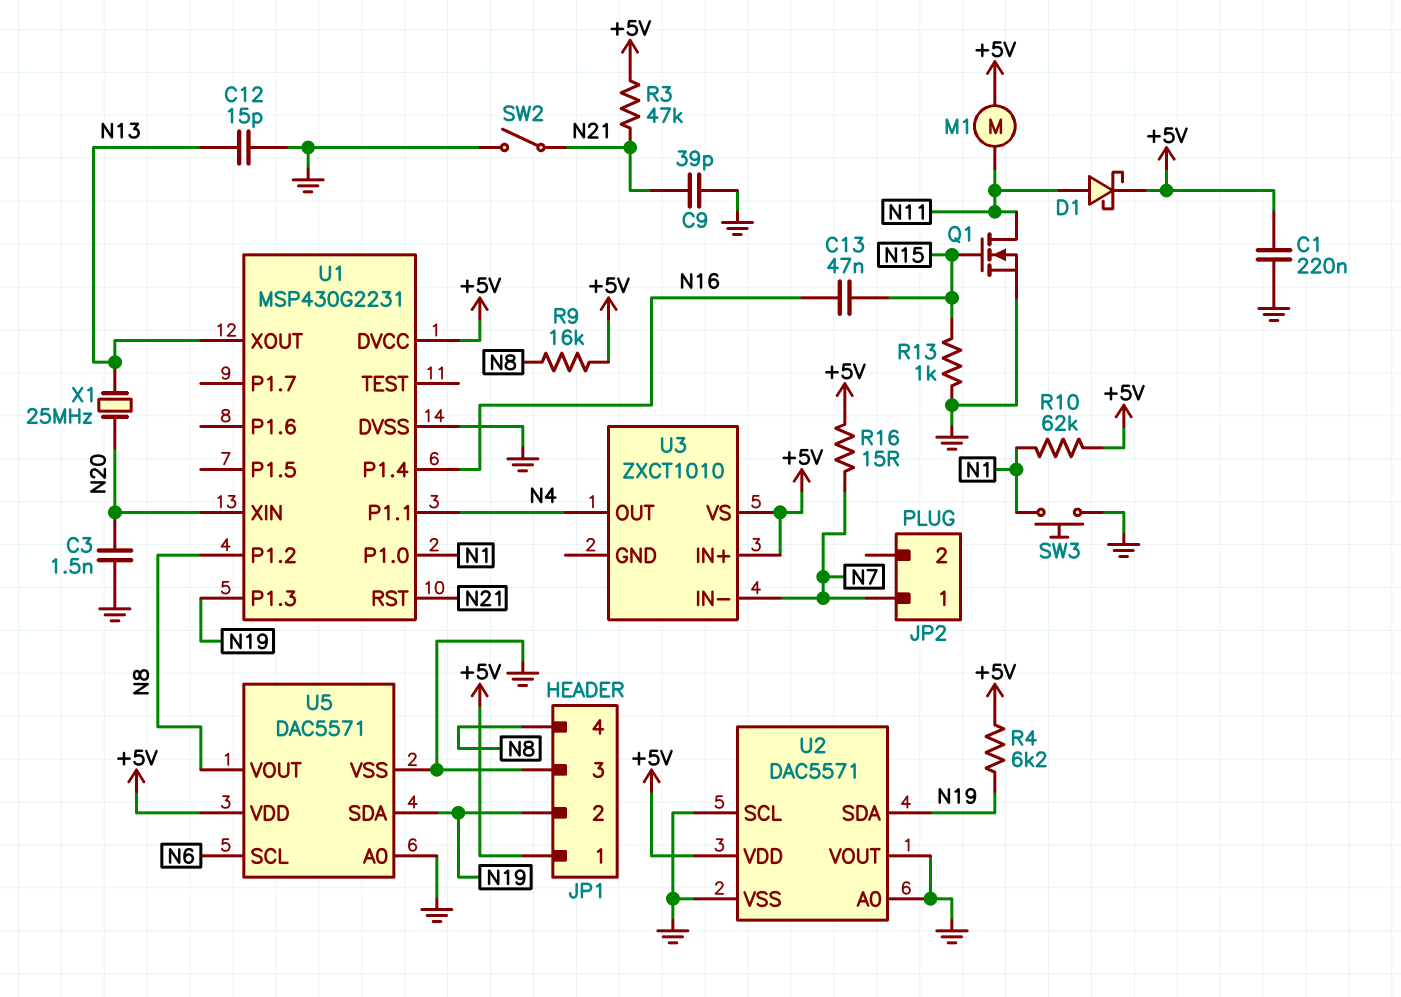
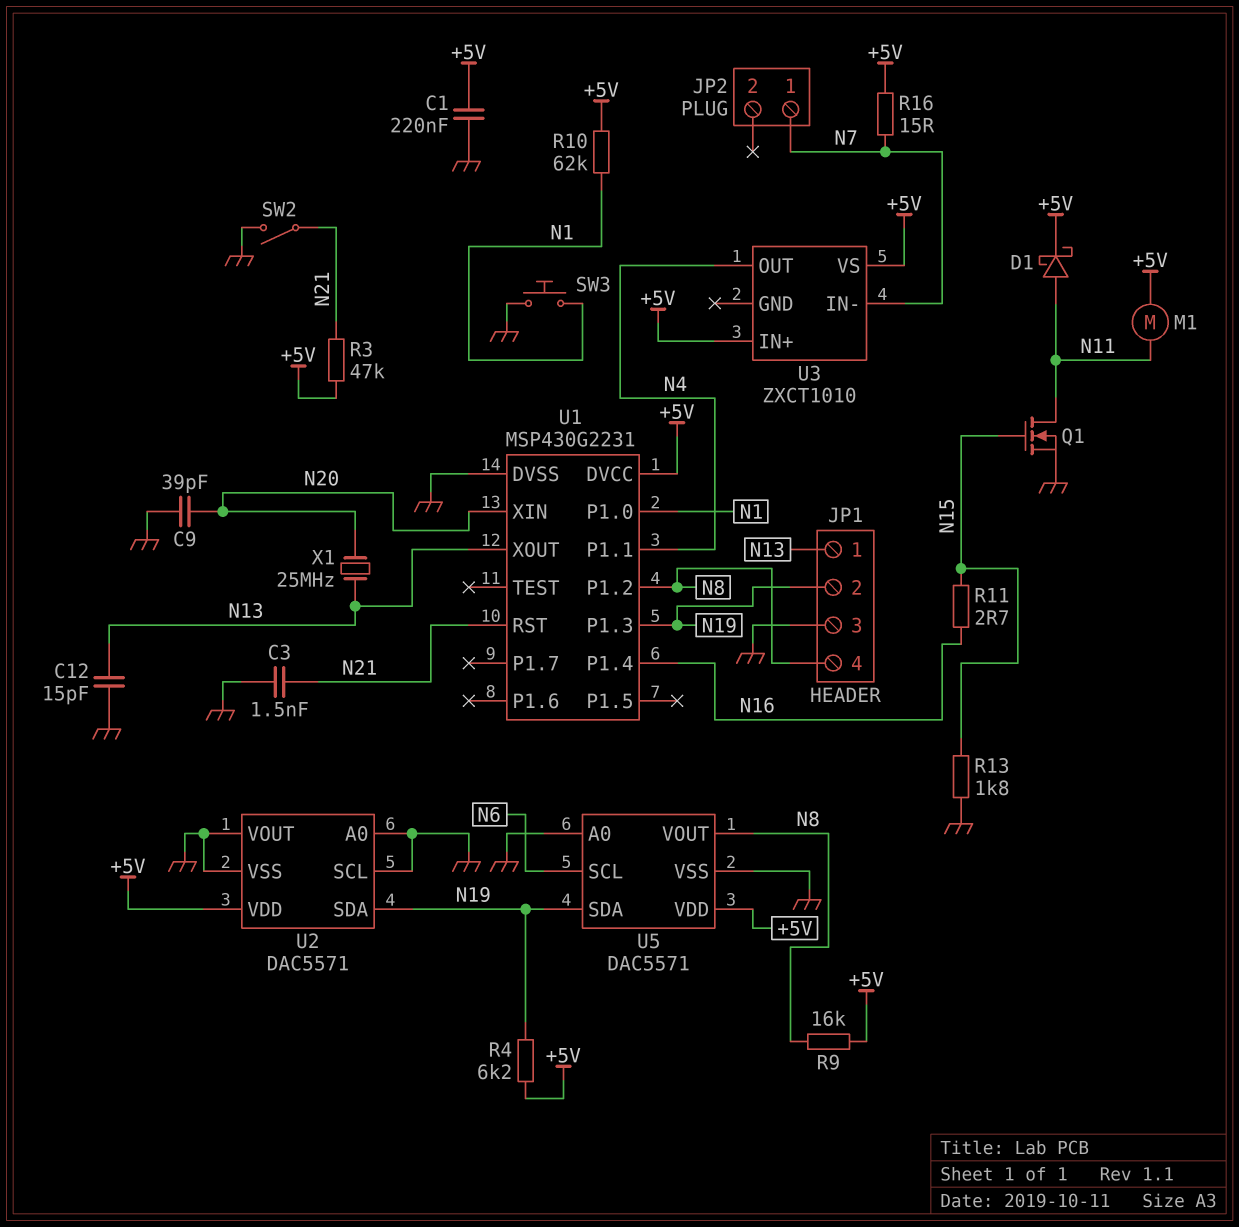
C3: 1.5nF (GND, N20) -> 1.5nF (GND, N21)
C9: 39pF (GND, N21) -> 39pF (GND, N20)
C13: 47nF (N15, N16) -> none
JP1 pin 1: +5V -> N13
R11: none -> 2.7 (N15, N16)
R13: 1k (GND, N15) -> 1.8k (GND, N15)

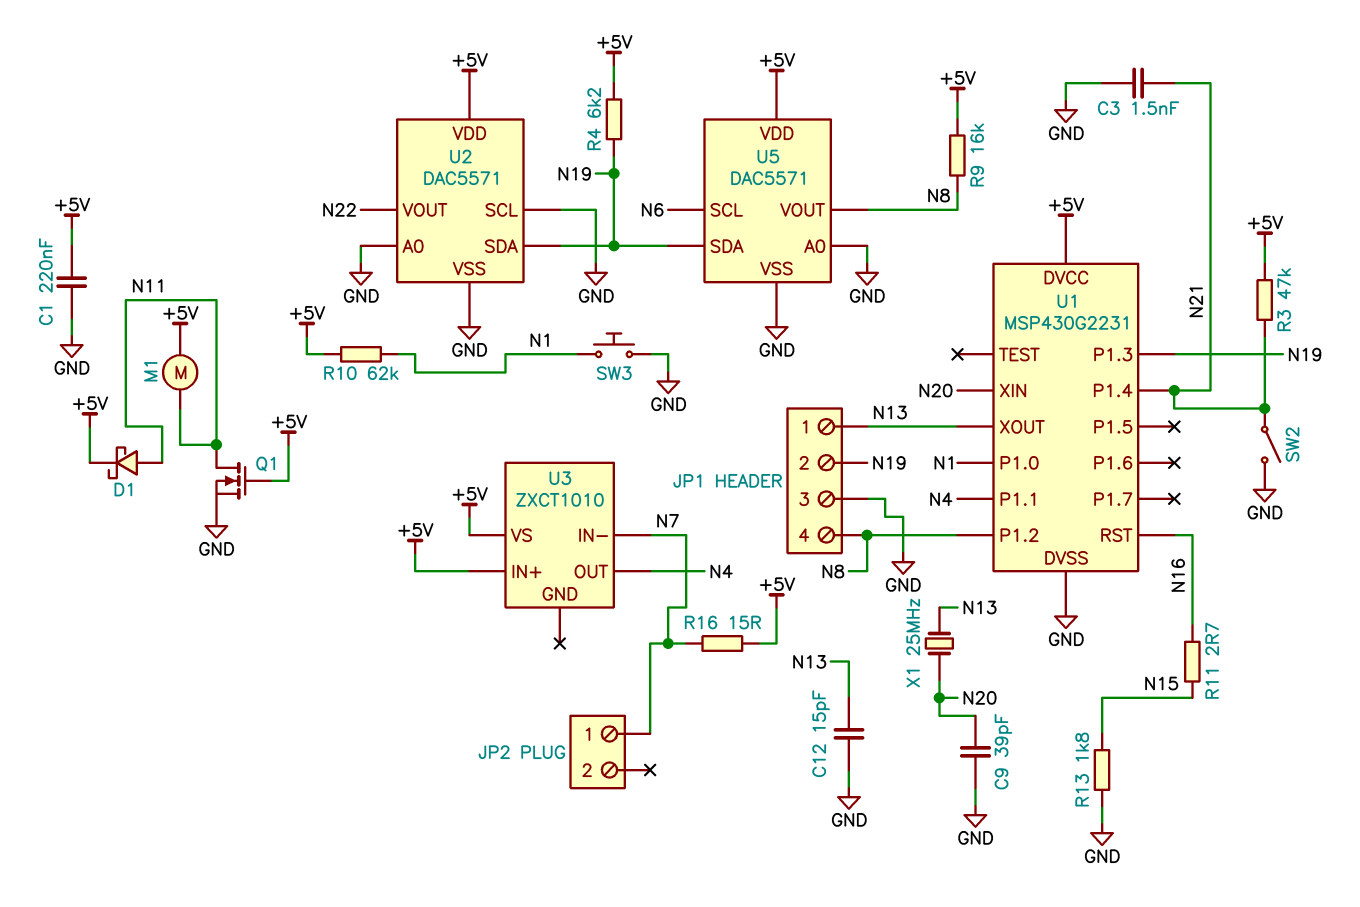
Q1: NMOS (G N15, D N11, S GND) -> NMOS (G +5V, D N11, S GND)
U1 pin P1.4: N16 -> N21
U1 pin RST: N21 -> N16
U2 pin VOUT: GND -> N22

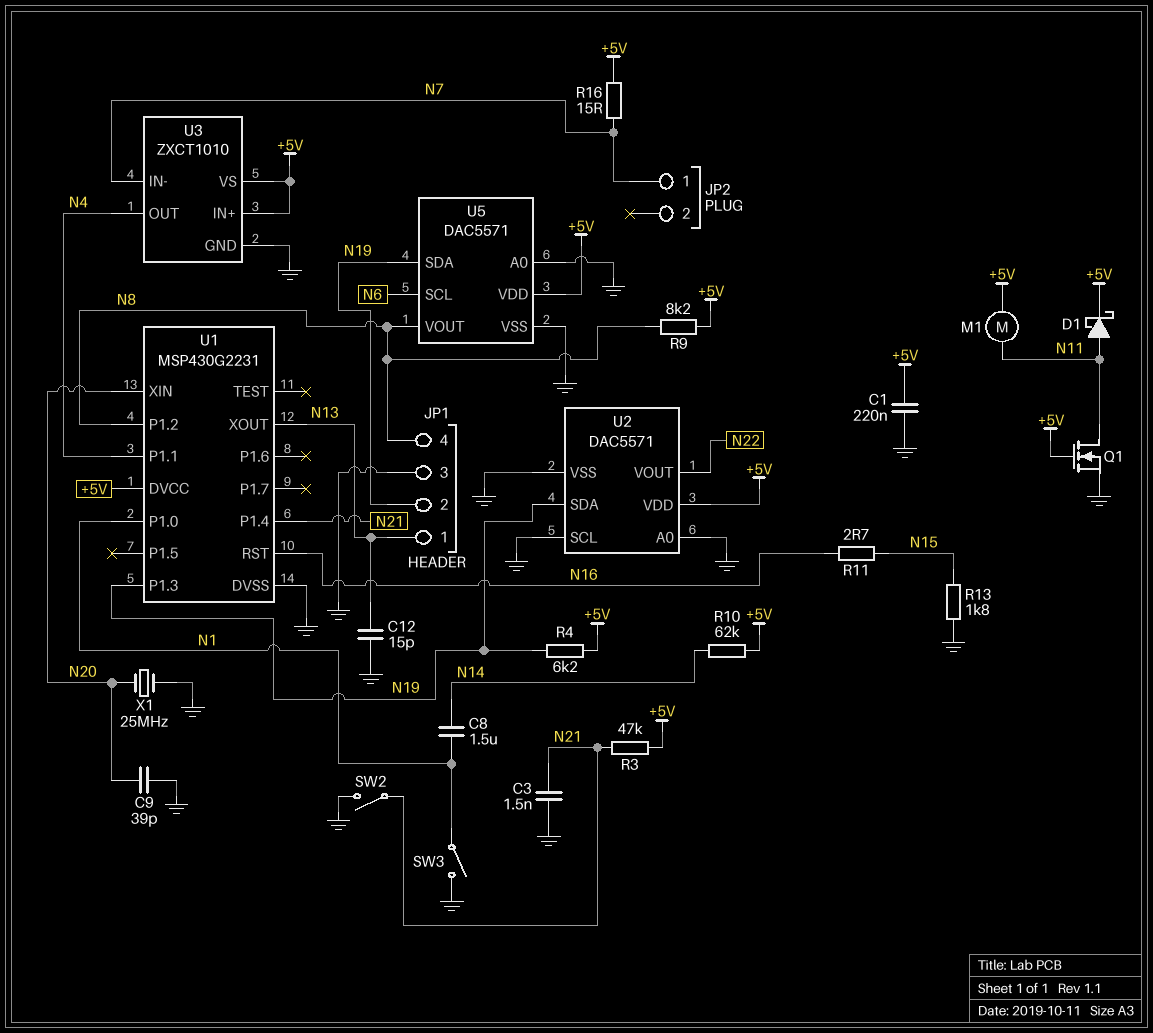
C8: none -> 1.5uF (N1, N14)
R9: 16k (+5V, N8) -> 8.2k (+5V, N8)
R10: 62k (+5V, N1) -> 62k (+5V, N14)
SW3: button (GND, N1) -> switch (GND, N1)
U3 pin GND: none -> GND
X1: 25MHz (N13, N20) -> 25MHz (GND, N20)

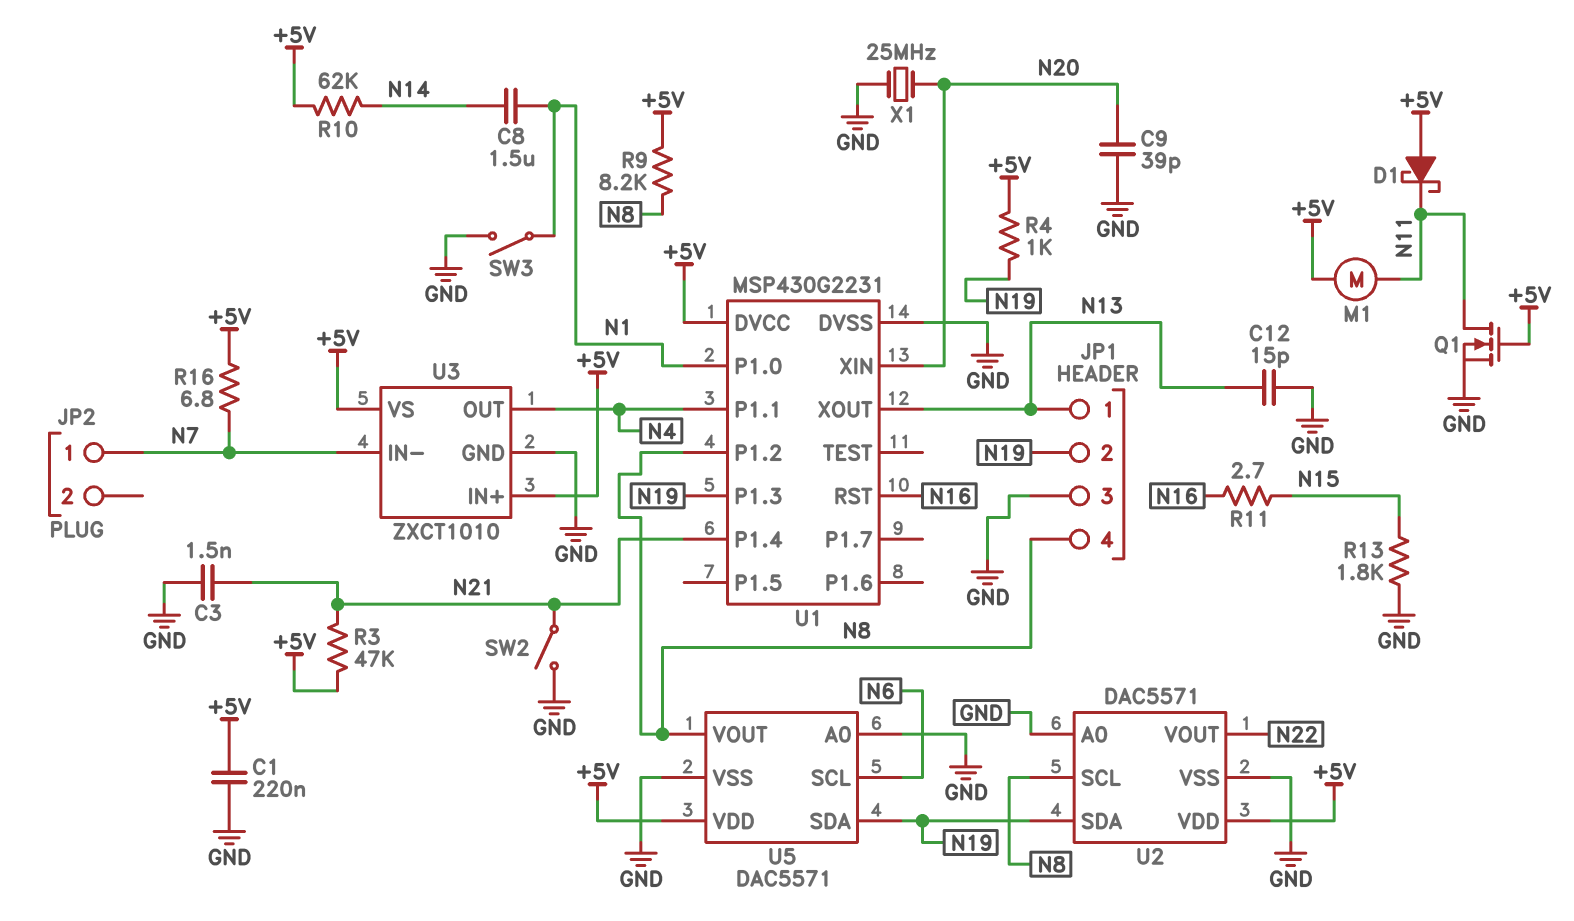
D1: schottky (A N11, K +5V) -> schottky (A +5V, K N11)
R4: 6.2k (+5V, N19) -> 1k (+5V, N19)
R16: 15 (+5V, N7) -> 6.8 (+5V, N7)
U2 pin SCL: GND -> N8

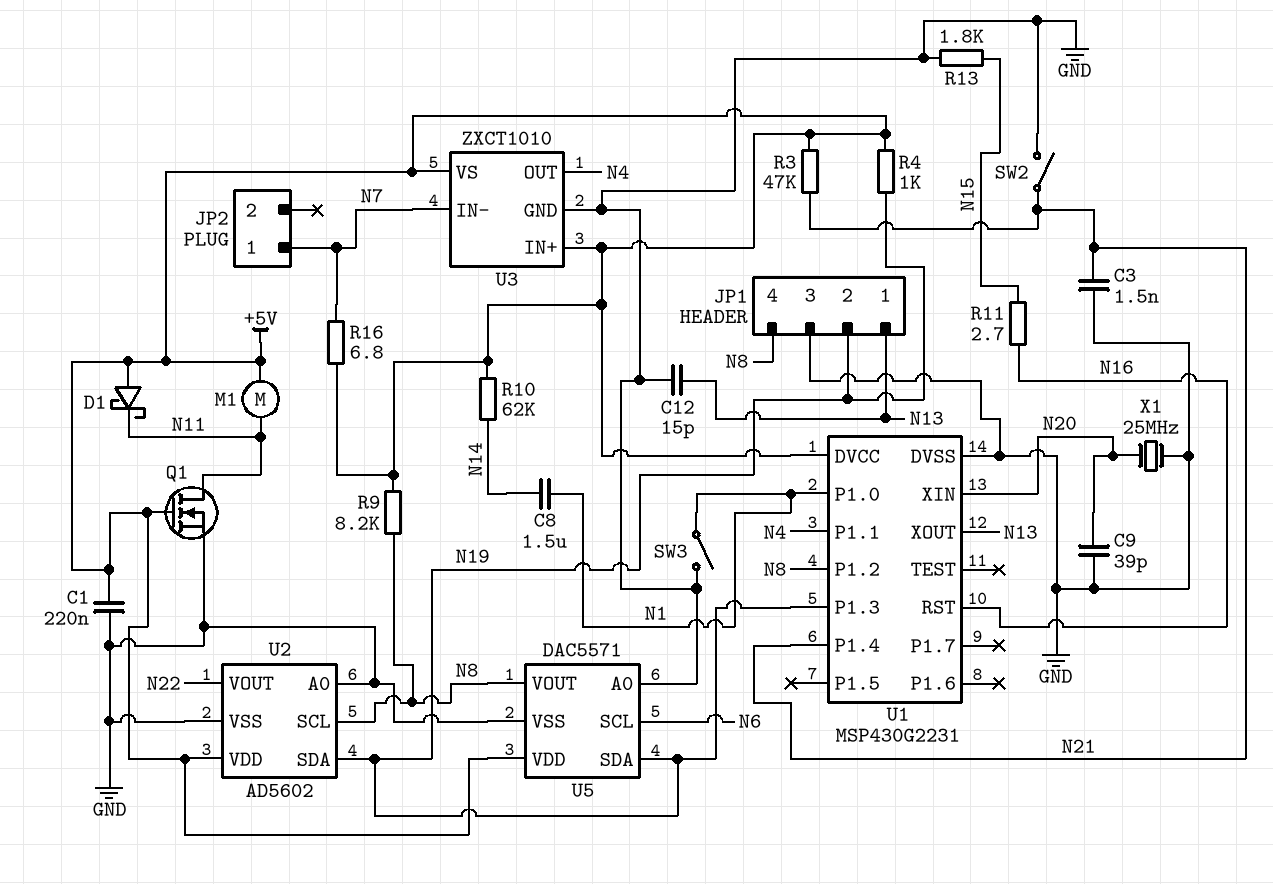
U2: DAC5571 -> AD5602

